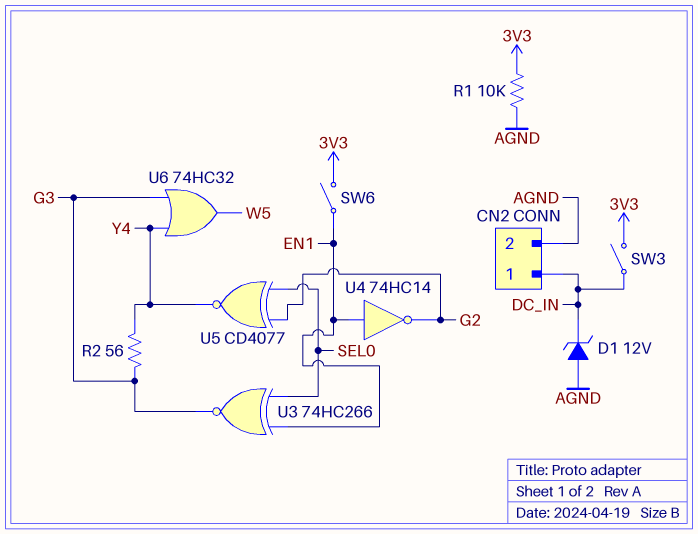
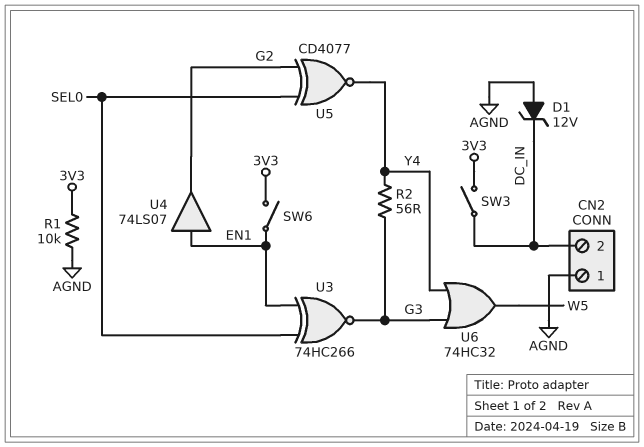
CN2 pin 1: DC_IN -> AGND
CN2 pin 2: AGND -> DC_IN
U4: NOT 74HC14 (in EN1, out G2) -> buffer 74LS07 (in EN1, out G2)

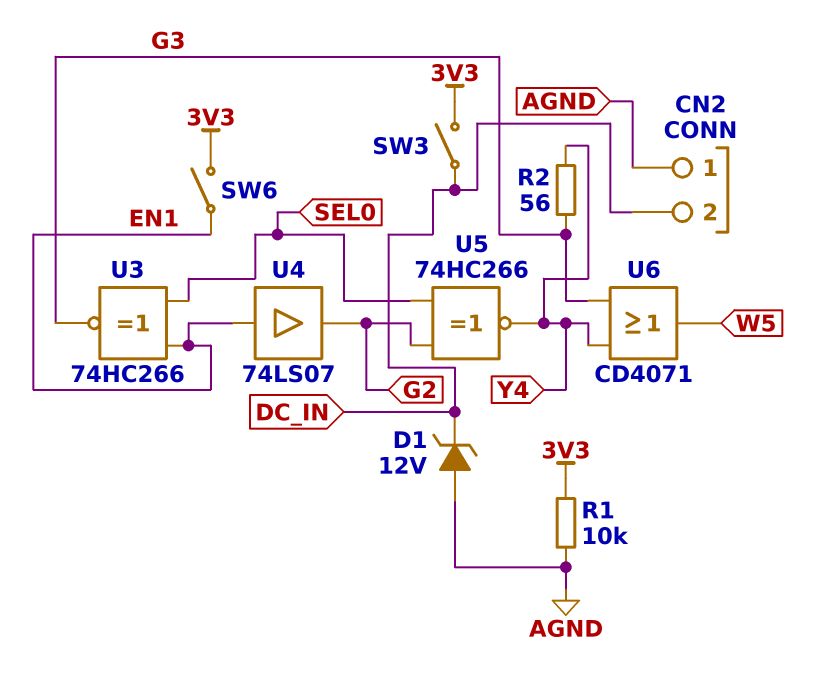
U5: XNOR CD4077 (in G2, in SEL0, out Y4) -> XNOR 74HC266 (in G2, in SEL0, out Y4)
U6: OR 74HC32 (in G3, in Y4, out W5) -> OR CD4071 (in G3, in Y4, out W5)

